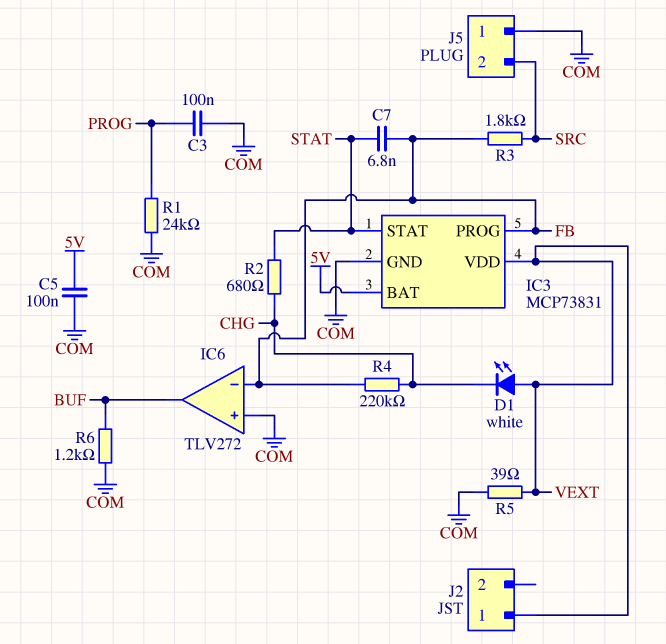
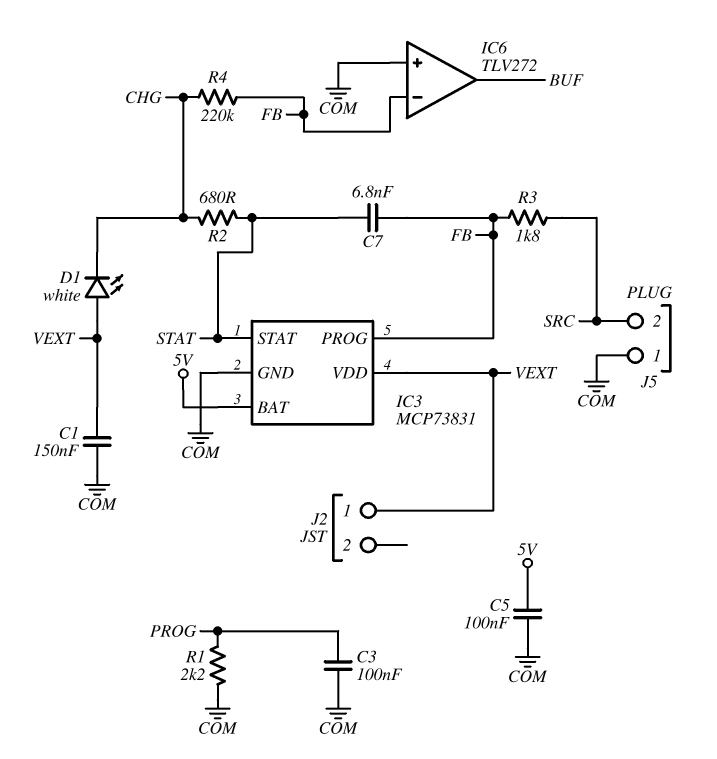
C1: none -> 150nF (COM, VEXT)
R1: 24k (COM, PROG) -> 2.2k (COM, PROG)
R5: 39 (COM, VEXT) -> none
R6: 1.2k (BUF, COM) -> none

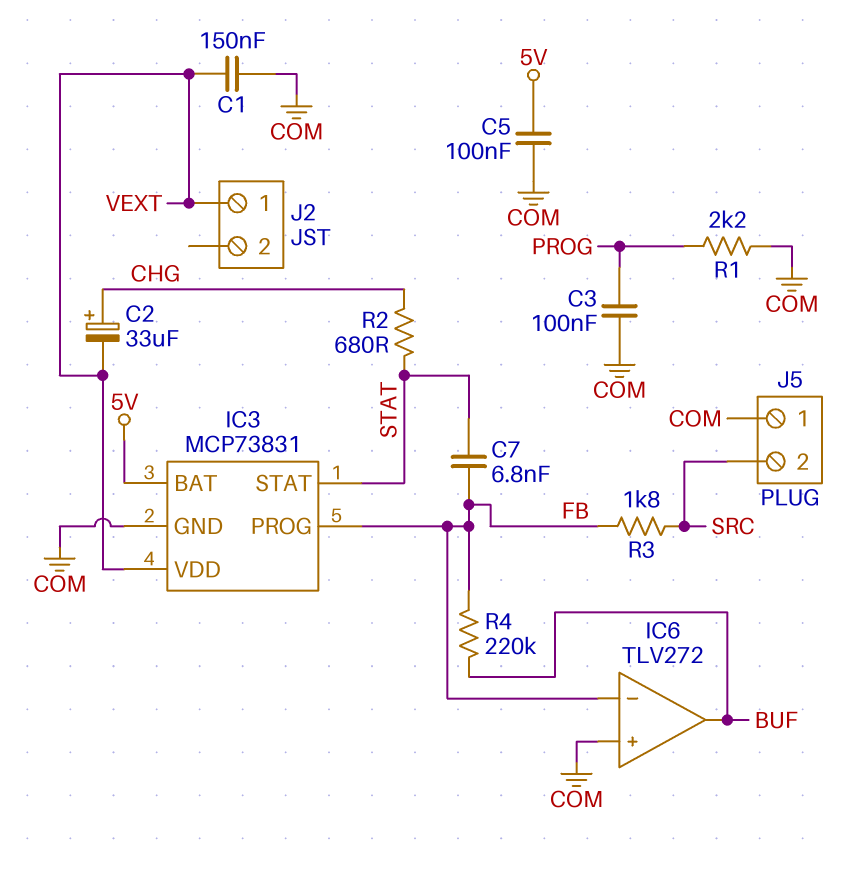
C2: none -> 33uF (plus CHG, minus VEXT)
D1: LED white (A VEXT, K CHG) -> none
R4: 220k (CHG, FB) -> 220k (BUF, FB)

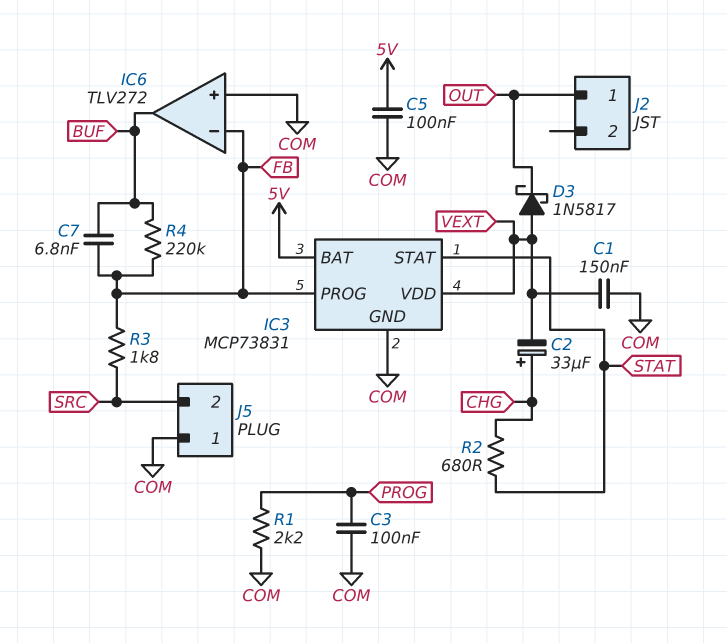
C7: 6.8nF (FB, STAT) -> 6.8nF (BUF, FB)
D3: none -> schottky 1N5817 (A VEXT, K OUT)
J2 pin 1: VEXT -> OUT

